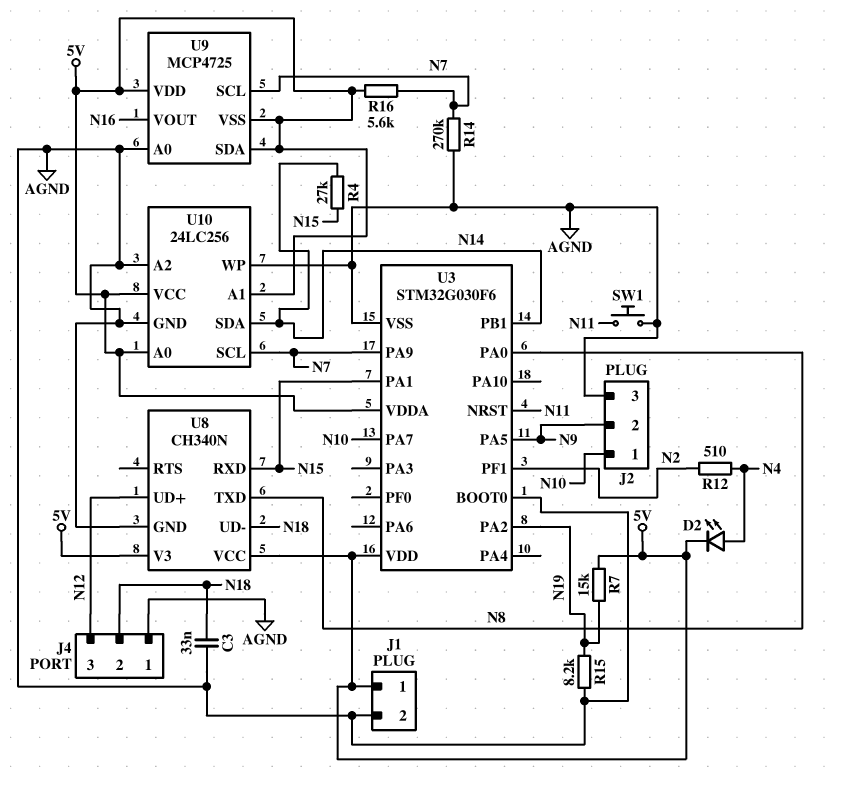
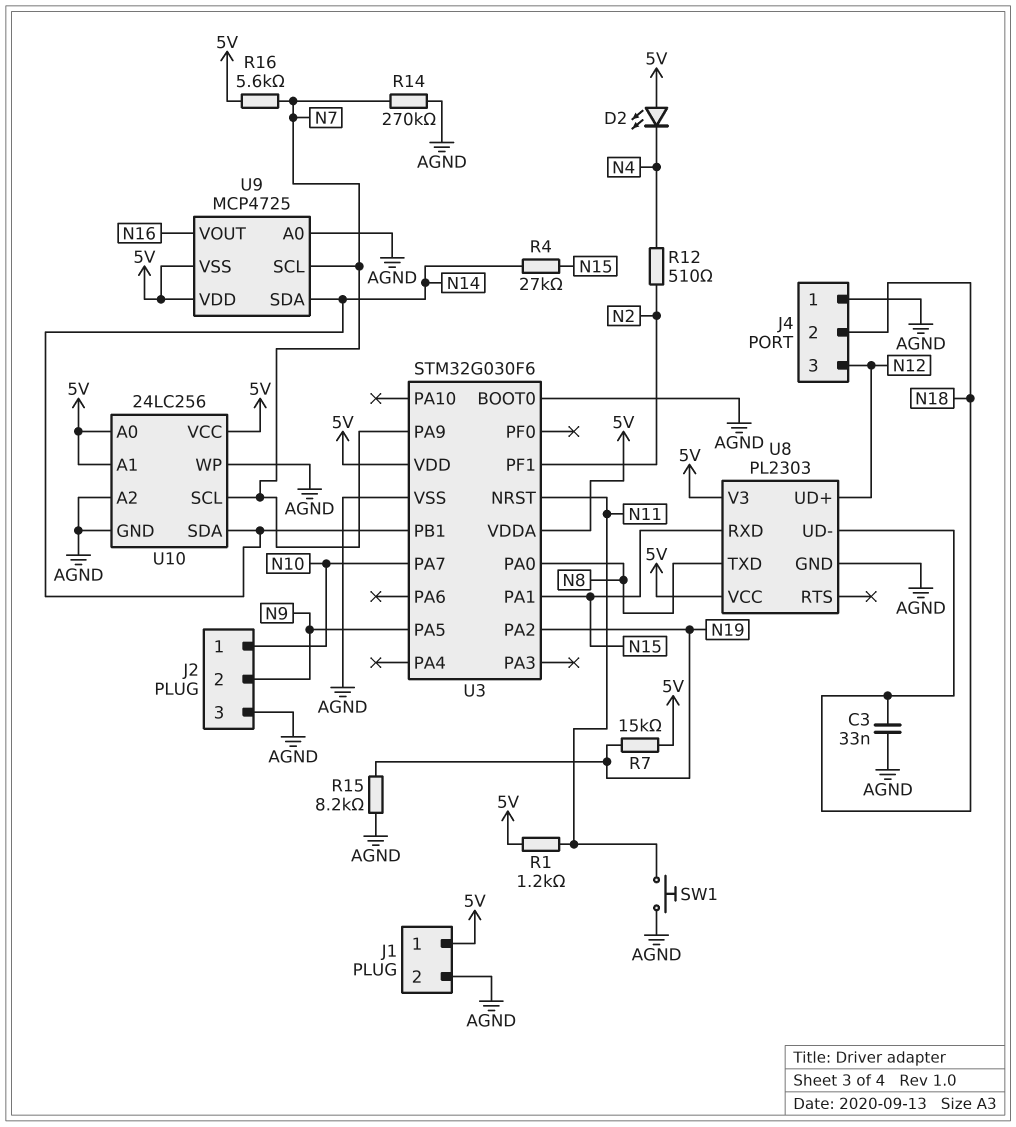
D2: LED (A N4, K 5V) -> LED (A 5V, K N4)
R1: none -> 1.2k (5V, N11)
U8: CH340N -> PL2303
U9 pin SDA: 5V -> N14

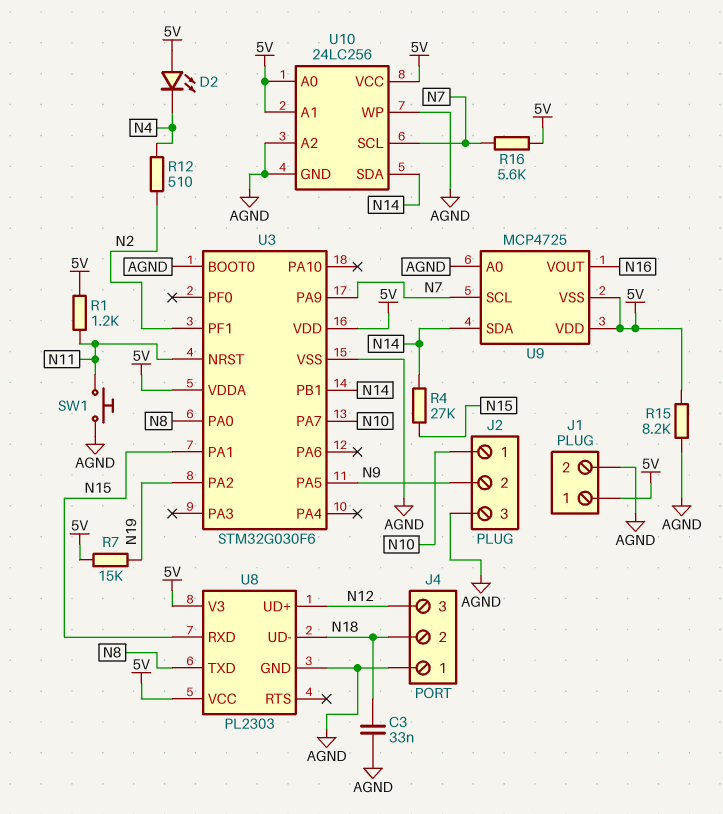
R14: 270k (AGND, N7) -> none
R15: 8.2k (AGND, N19) -> 8.2k (5V, AGND)

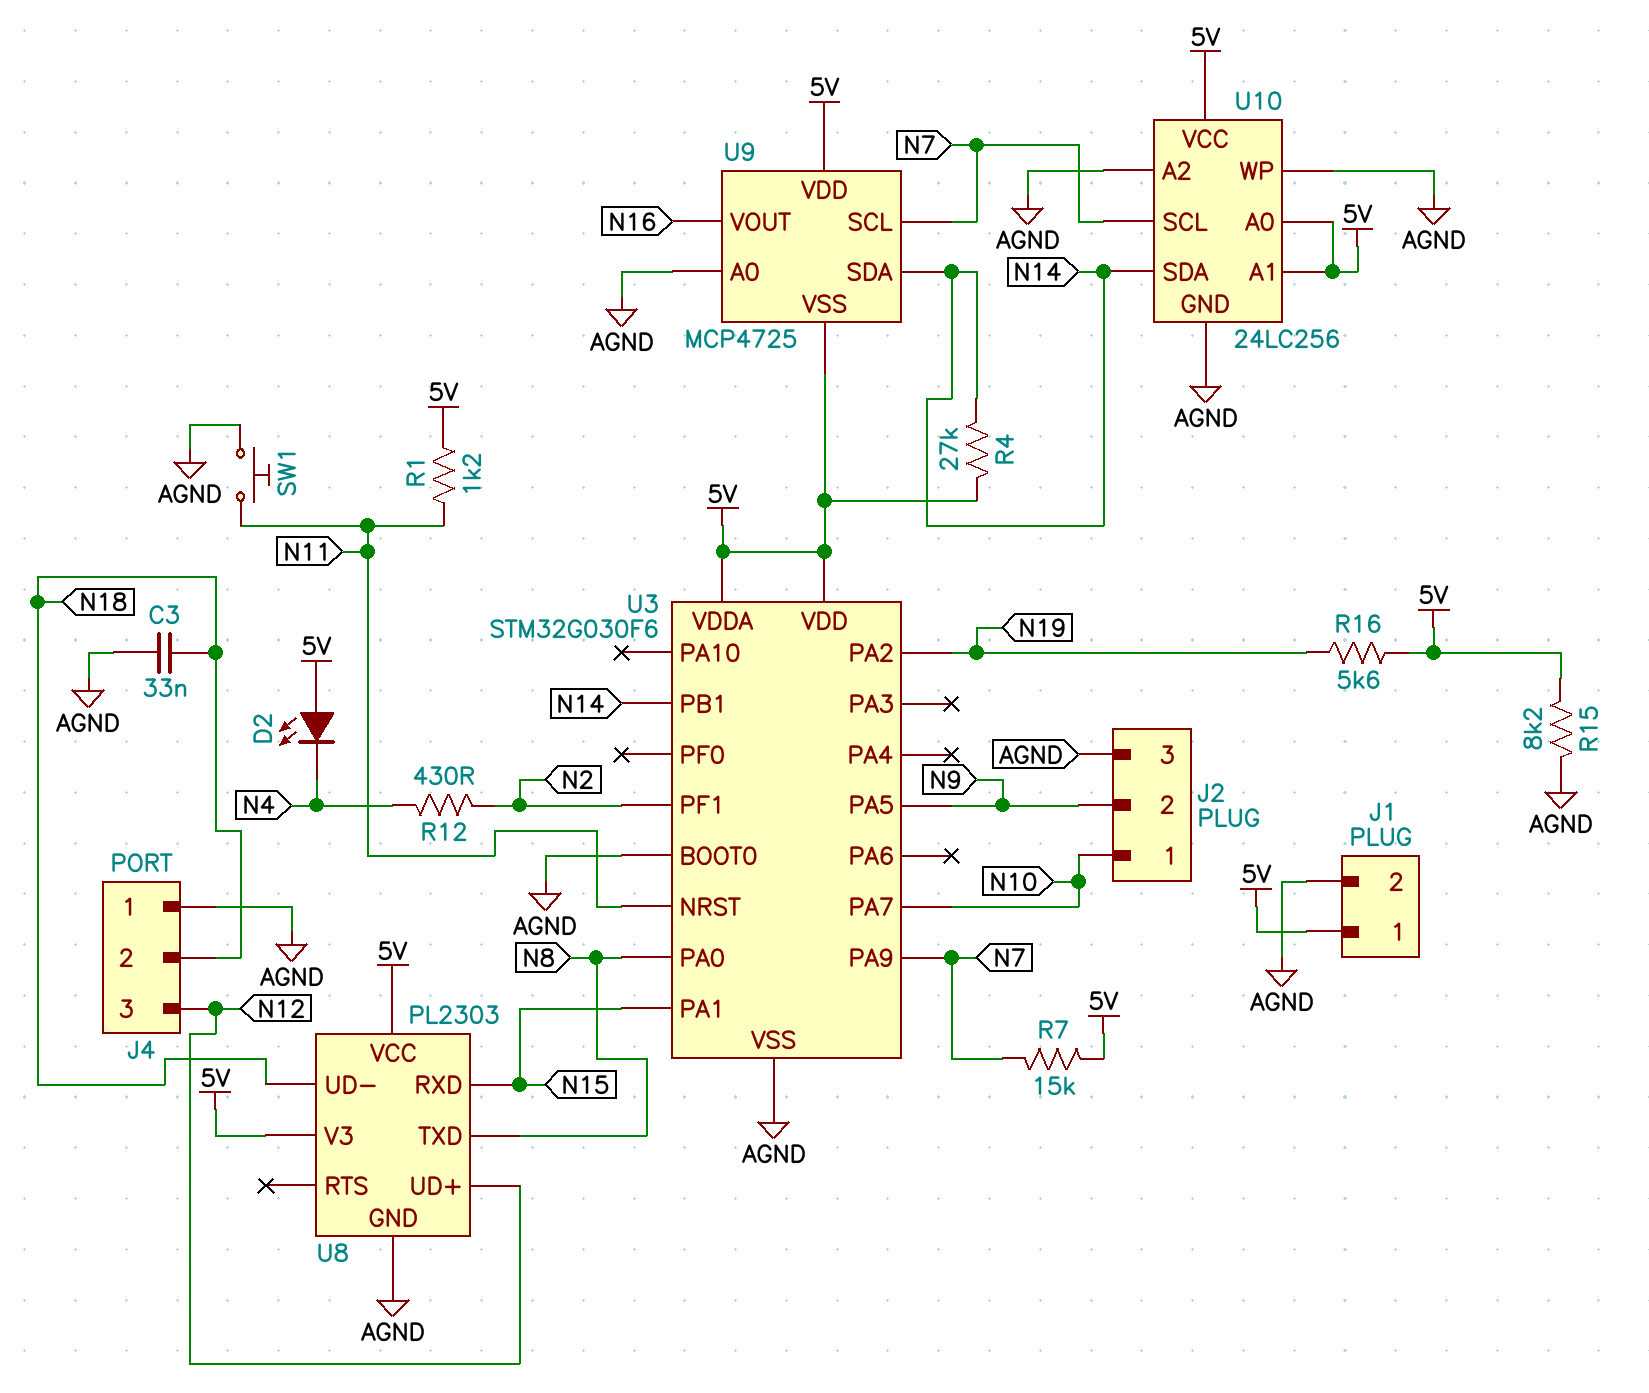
R4: 27k (N14, N15) -> 27k (5V, N14)
R7: 15k (5V, N19) -> 15k (5V, N7)
R12: 510 (N2, N4) -> 430 (N2, N4)
R16: 5.6k (5V, N7) -> 5.6k (5V, N19)

